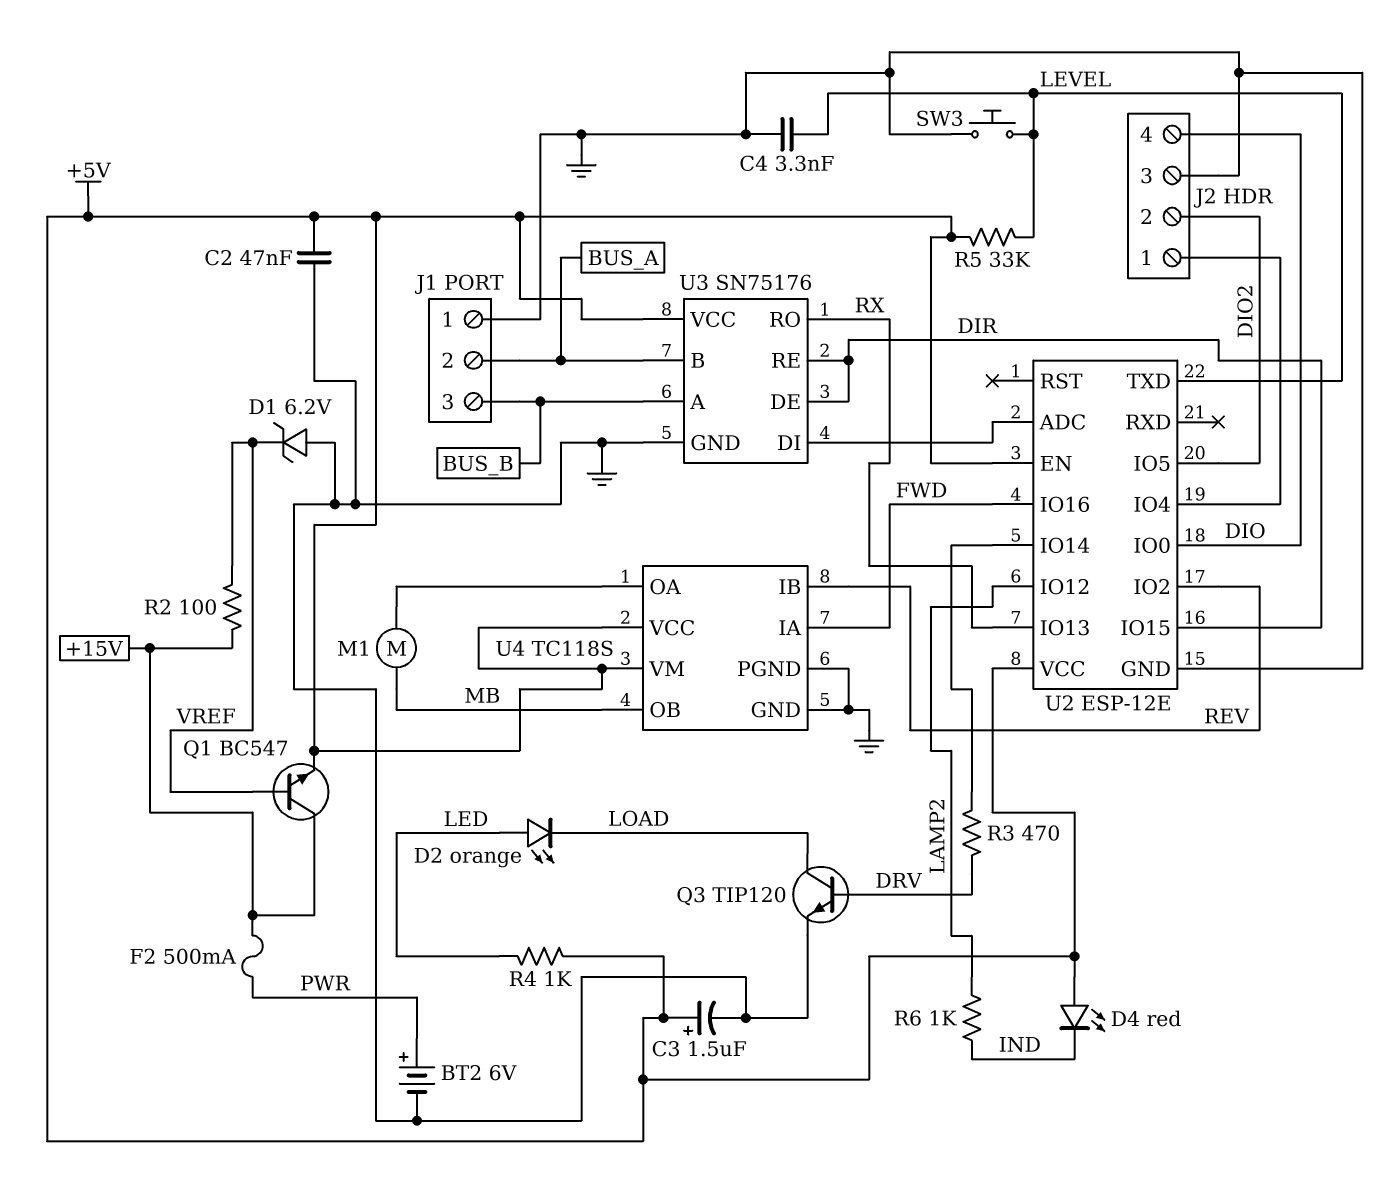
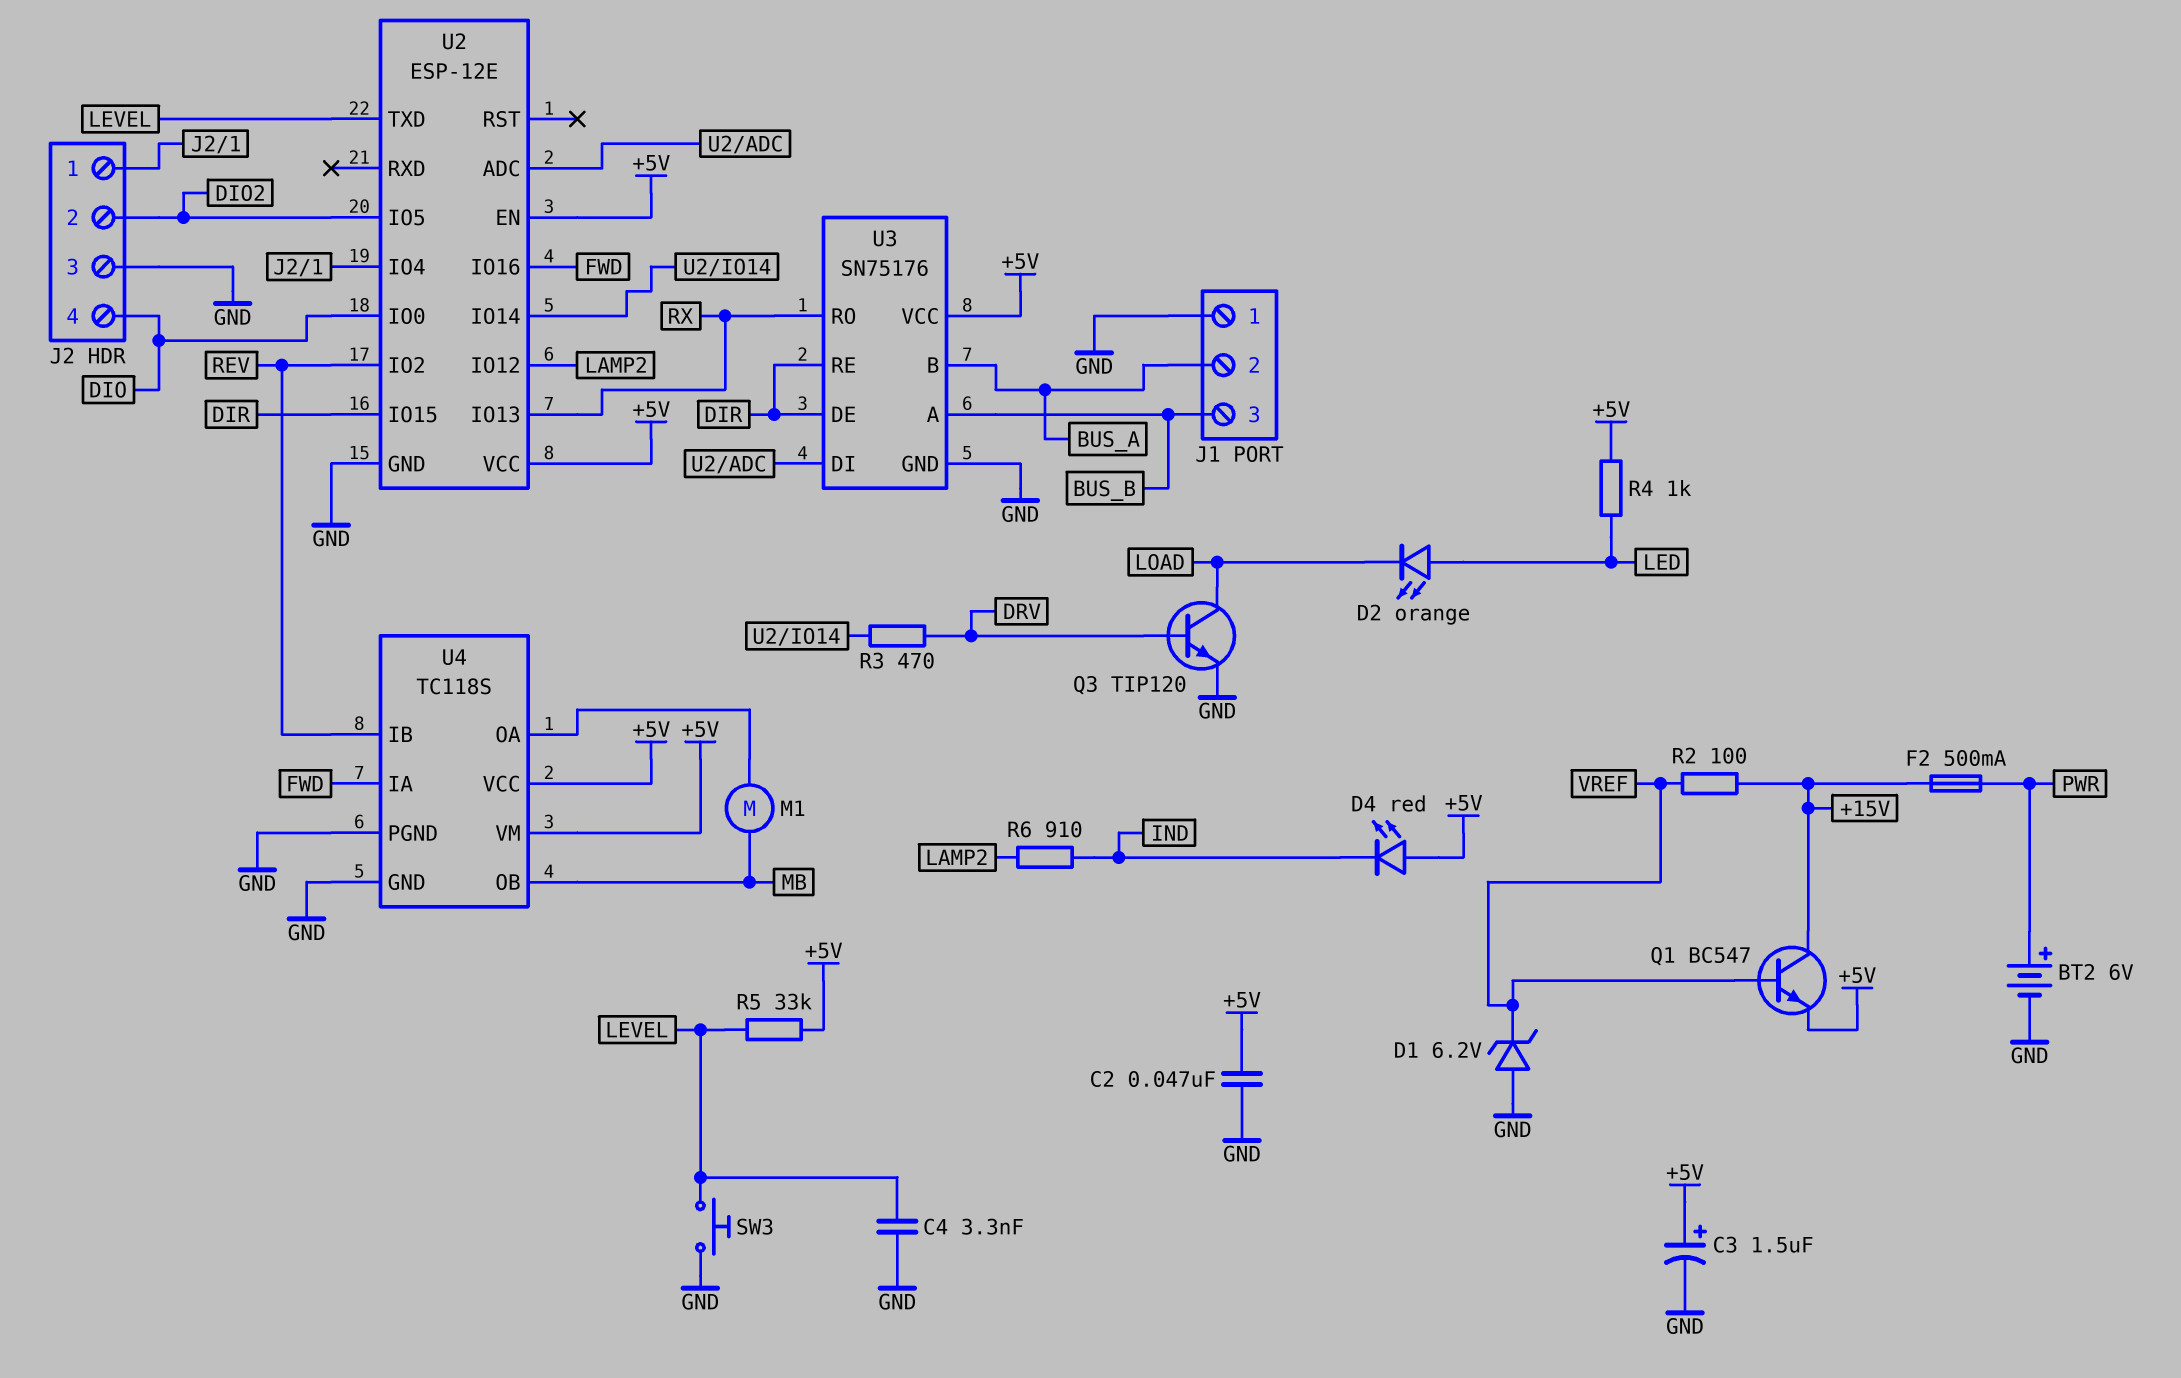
R6: 1k (IND, LAMP2) -> 910 (IND, LAMP2)

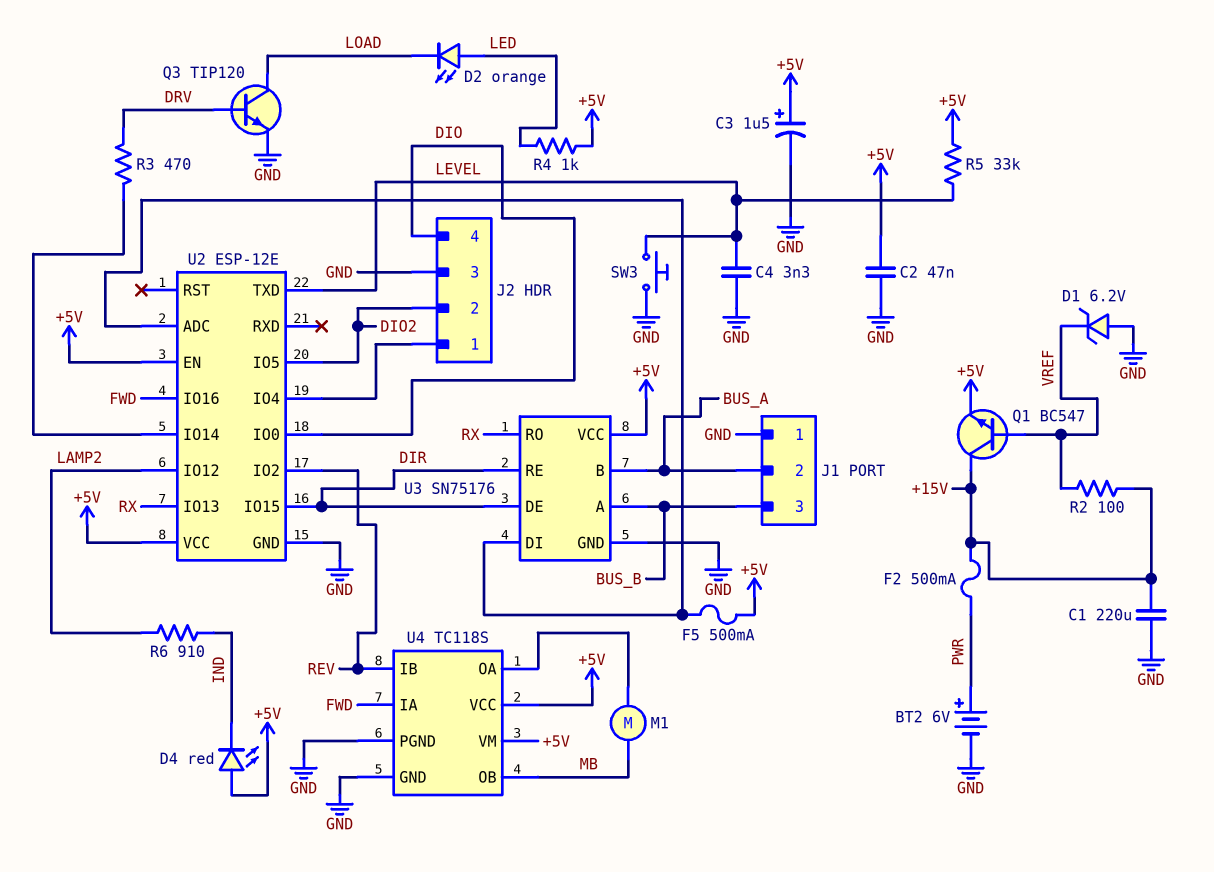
C1: none -> 220uF (+15V, GND)
F5: none -> 500mA (+5V, U2/ADC)

